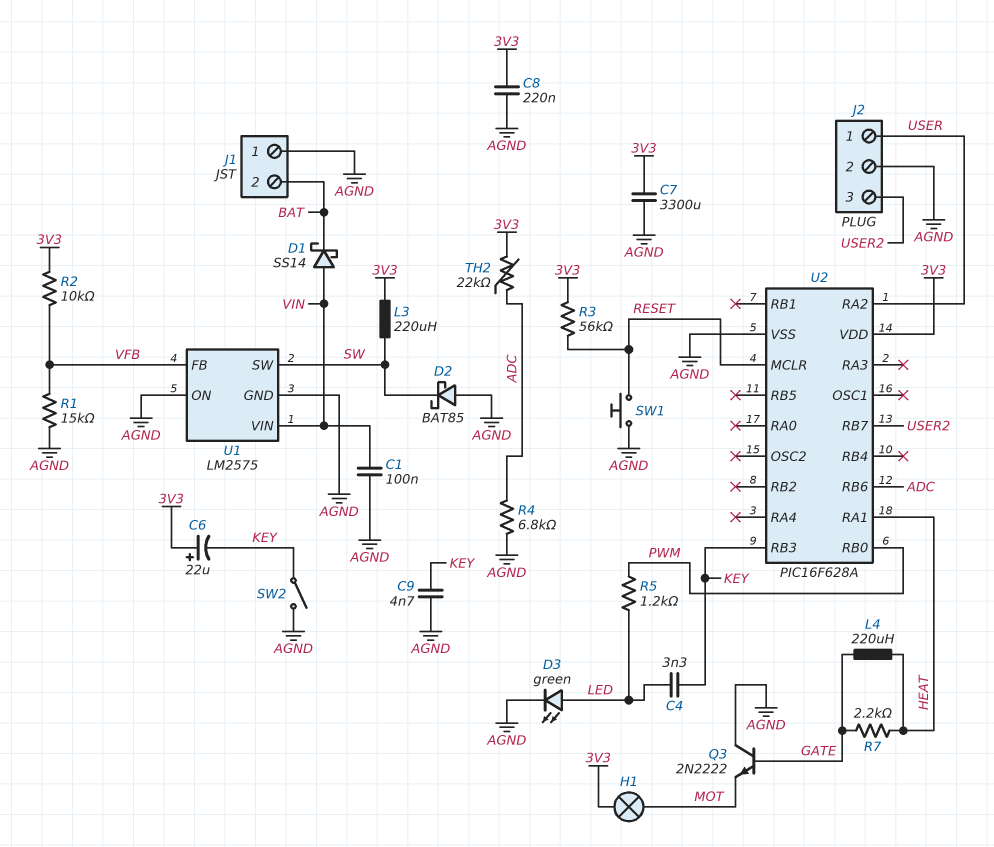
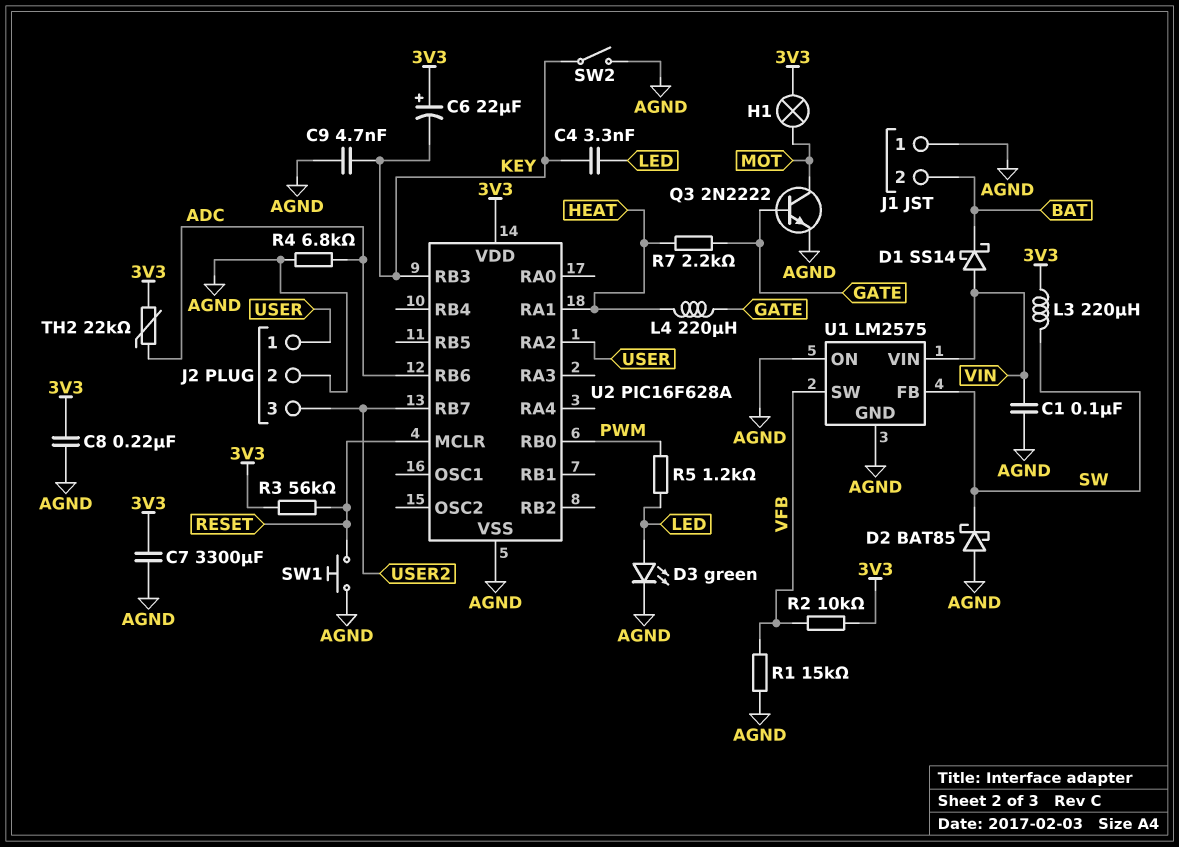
Q3: NPN 2N2222 (B GATE, C AGND, E MOT) -> NPN 2N2222 (B GATE, C MOT, E AGND)
U1 pin FB: VFB -> SW
U1 pin SW: SW -> VFB

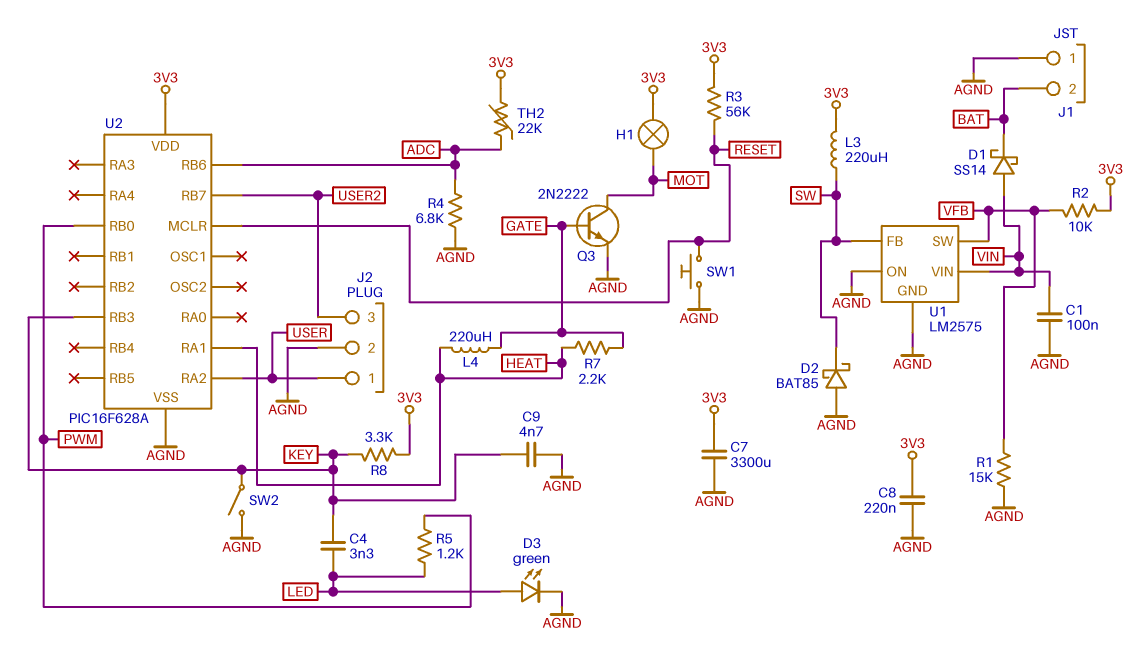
C6: 22uF (plus 3V3, minus KEY) -> none
R8: none -> 3.3k (3V3, KEY)

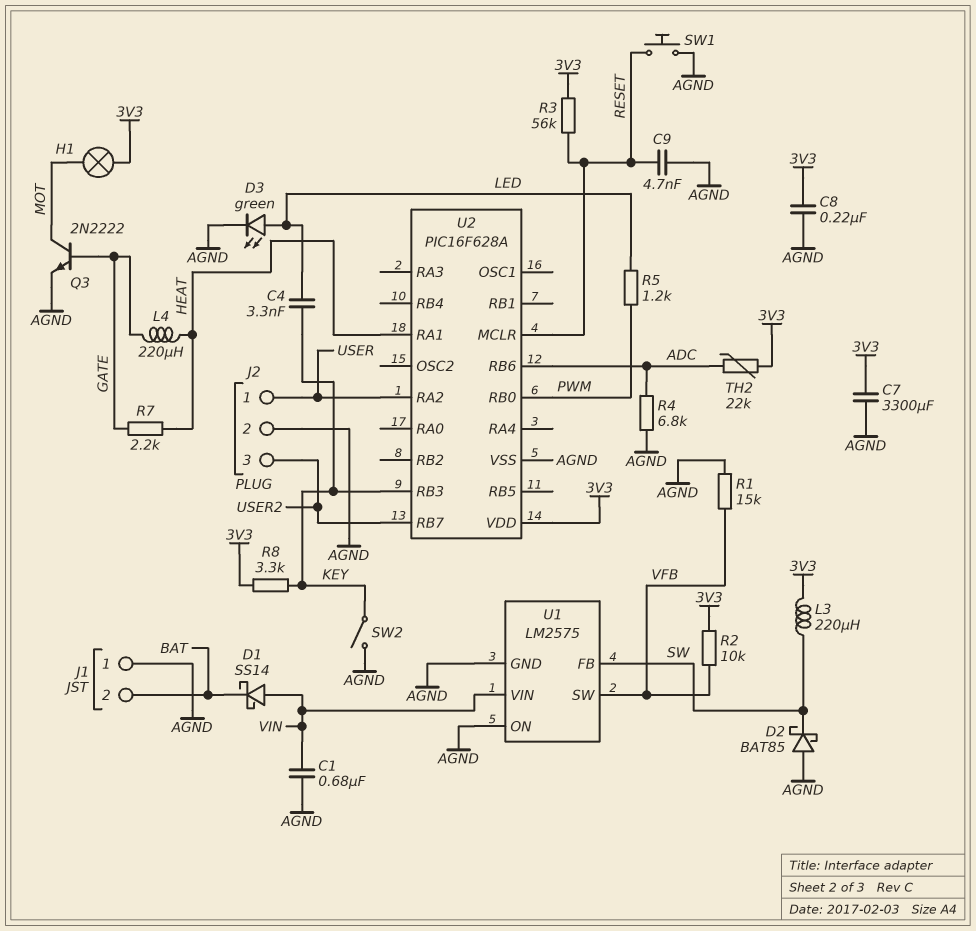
C1: 100nF (AGND, VIN) -> 680nF (AGND, VIN)
C9: 4.7nF (AGND, KEY) -> 4.7nF (AGND, RESET)

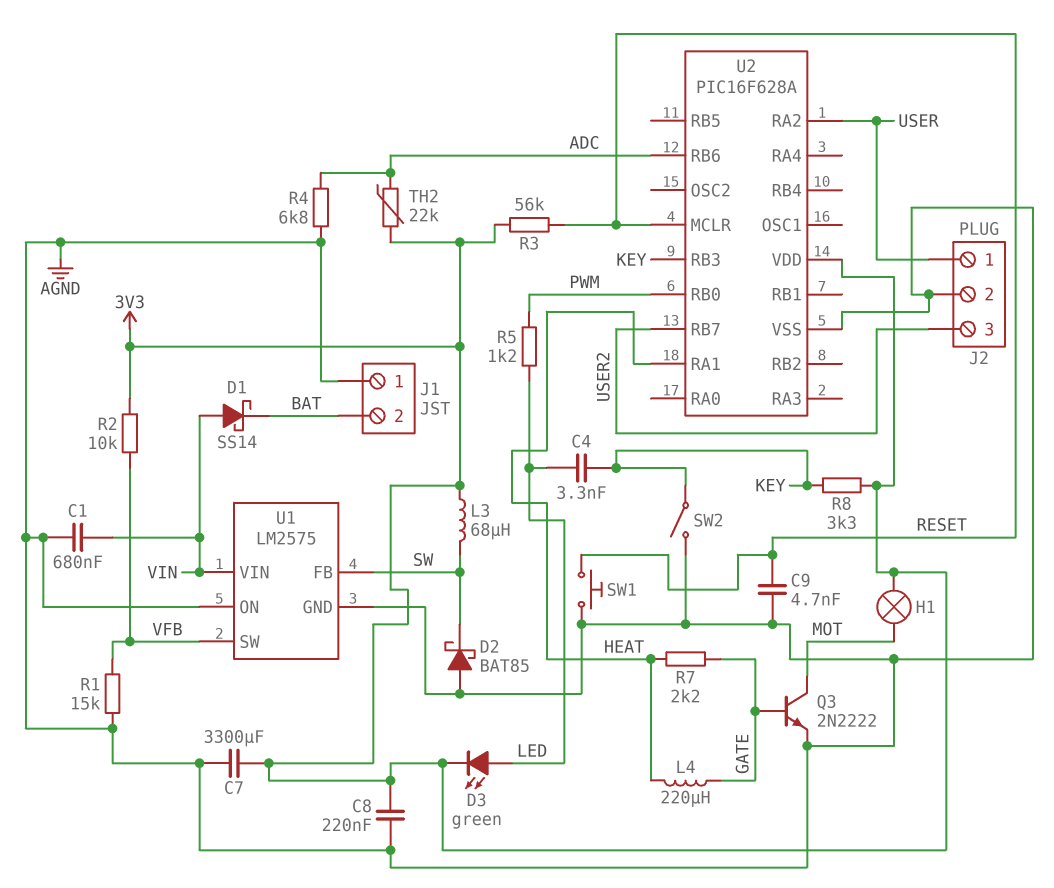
D3: LED green (A LED, K AGND) -> LED green (A LED, K 3V3)
L3: 220uH (3V3, SW) -> 68uH (3V3, SW)

